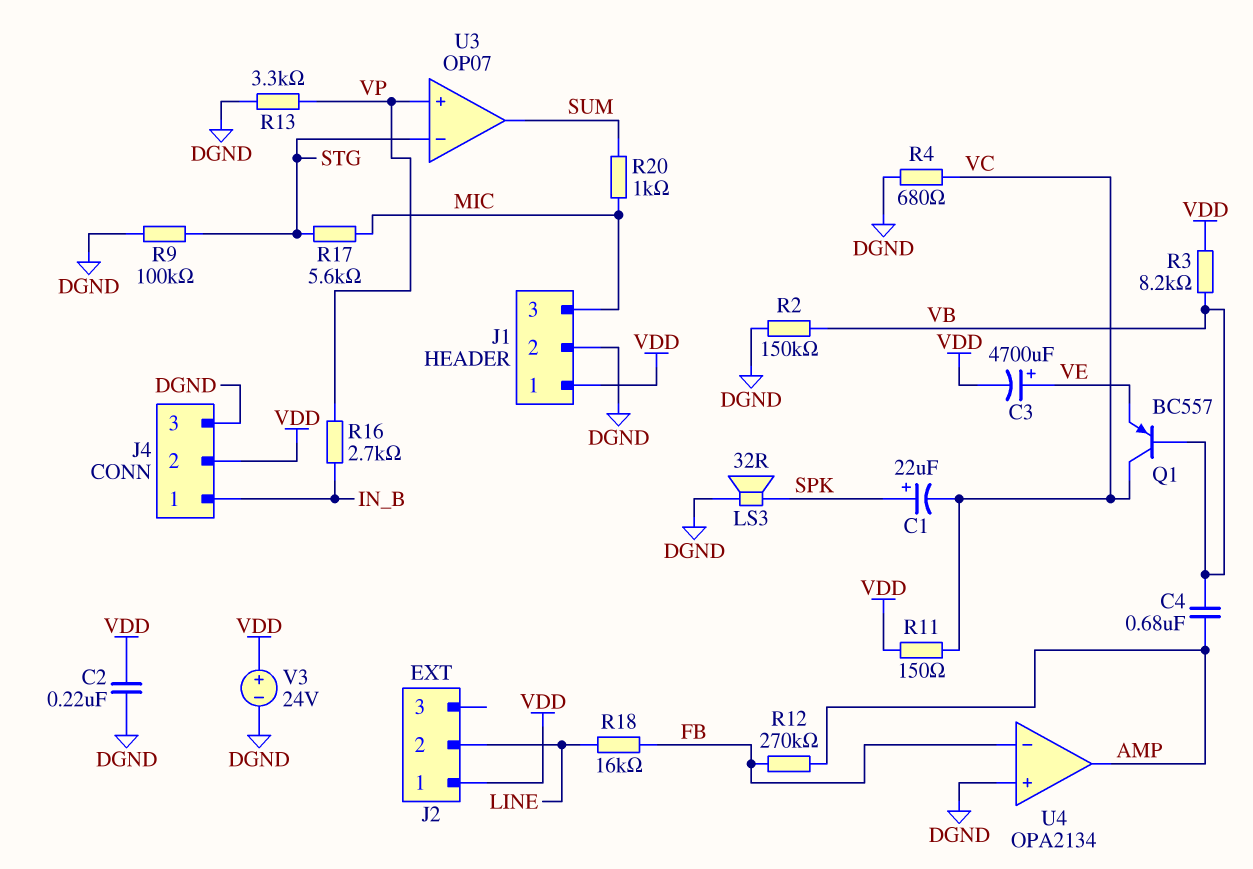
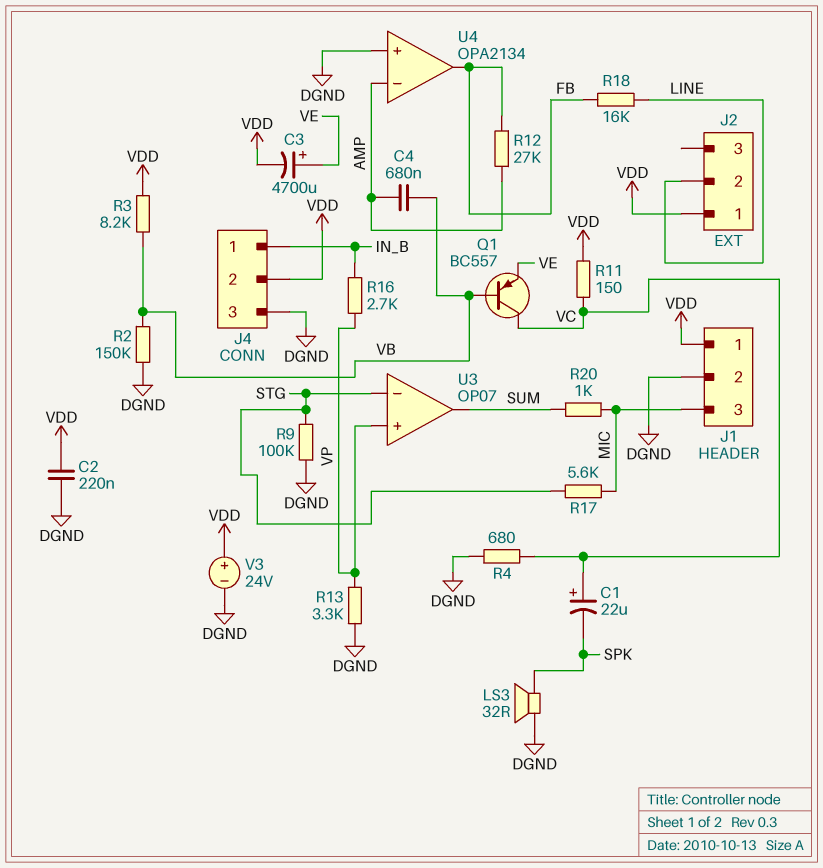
C1: 22uF (plus SPK, minus VC) -> 22uF (plus VC, minus SPK)
R12: 270k (AMP, FB) -> 27k (AMP, FB)
U4 pin in-: FB -> AMP
U4 pin out: AMP -> FB

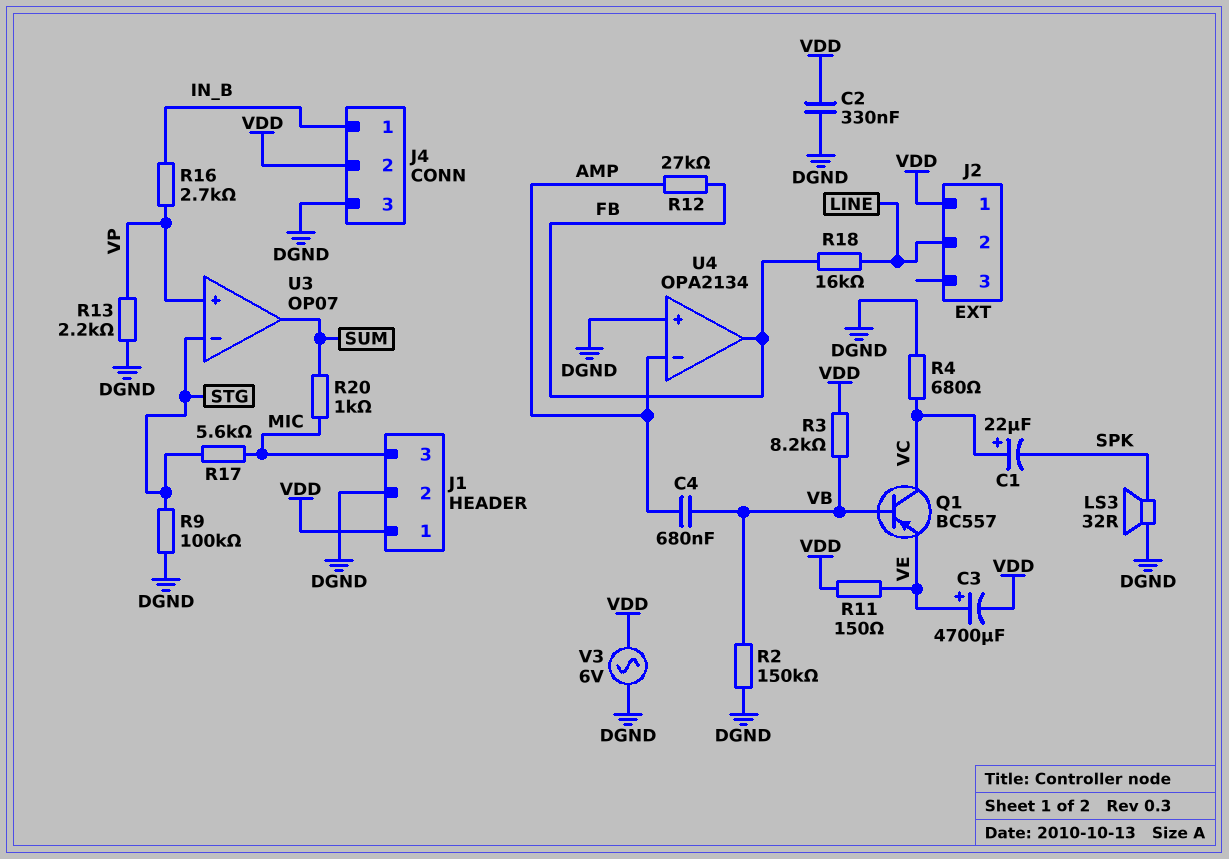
C2: 220nF (DGND, VDD) -> 330nF (DGND, VDD)
R11: 150 (VC, VDD) -> 150 (VDD, VE)
R13: 3.3k (DGND, VP) -> 2.2k (DGND, VP)
V3: 24V (plus VDD, minus DGND) -> AC 6V (DGND, VDD)

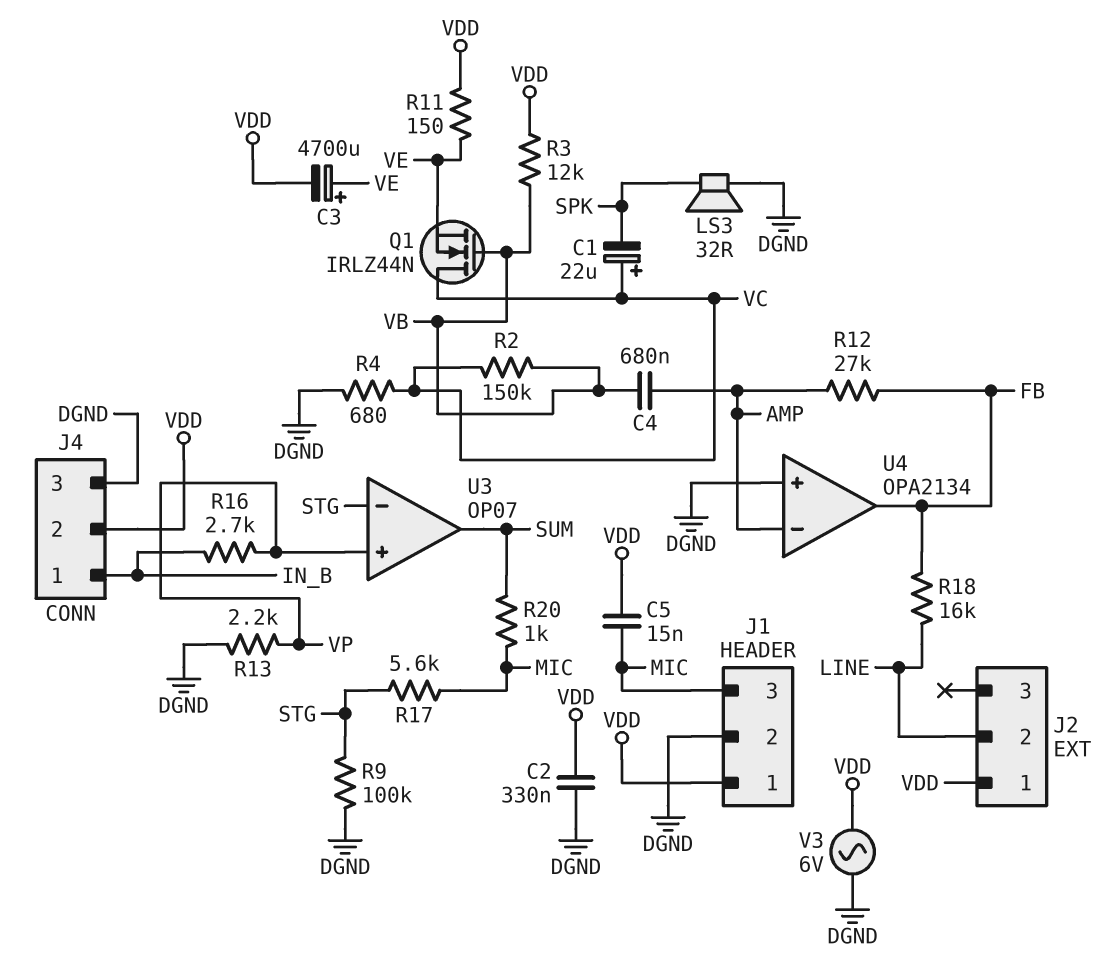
C5: none -> 15nF (MIC, VDD)
Q1: PNP BC557 (B VB, C VC, E VE) -> NMOS IRLZ44N (G VB, D VC, S VE)
R2: 150k (DGND, VB) -> 150k (VB, VC)
R3: 8.2k (VB, VDD) -> 12k (VB, VDD)

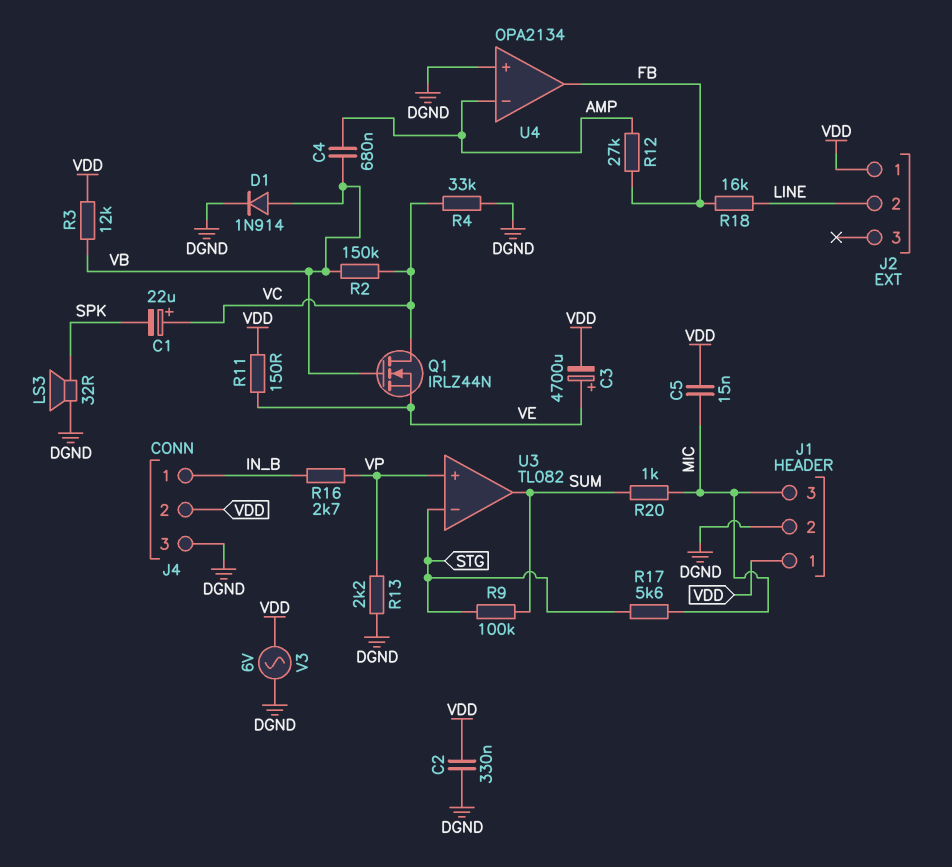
D1: none -> diode 1N914 (A VB, K DGND)
R4: 680 (DGND, VC) -> 33k (DGND, VC)
R9: 100k (DGND, STG) -> 100k (STG, SUM)
U3: OP07 -> TL082

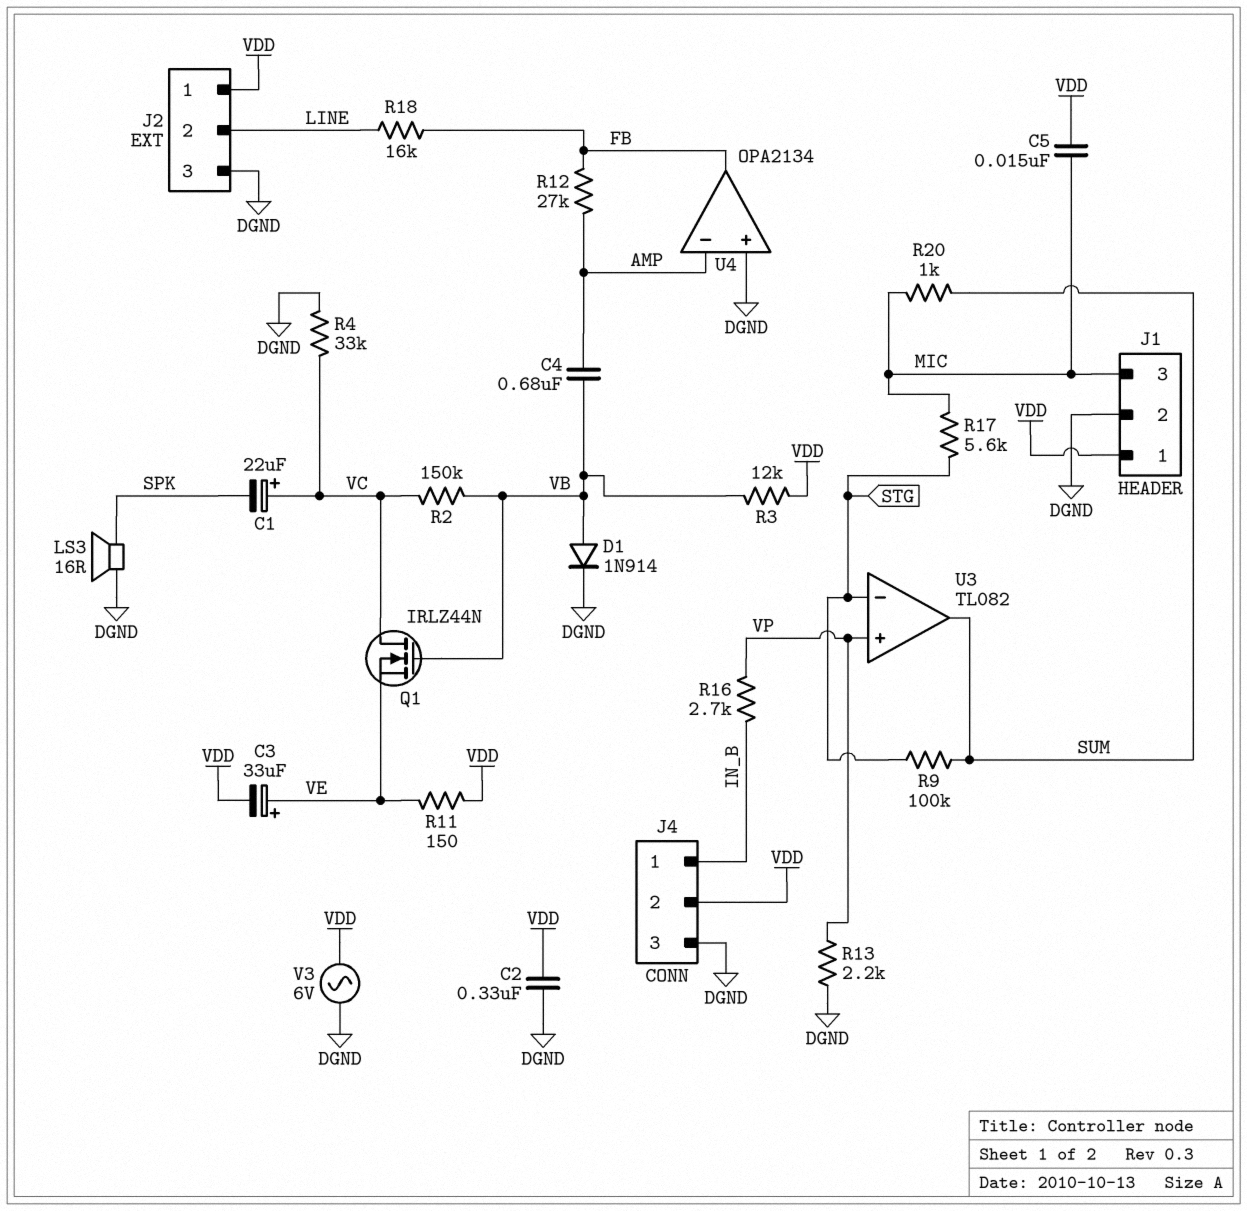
C3: 4700uF (plus VE, minus VDD) -> 33uF (plus VE, minus VDD)
J2 pin 3: none -> DGND
LS3: speaker 32R (DGND, SPK) -> speaker 16R (DGND, SPK)

